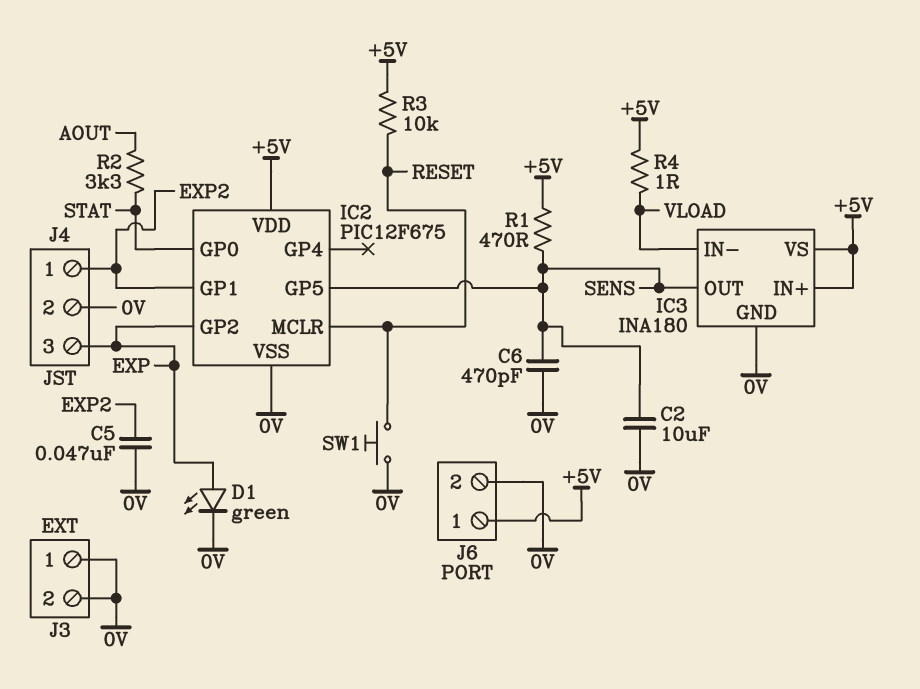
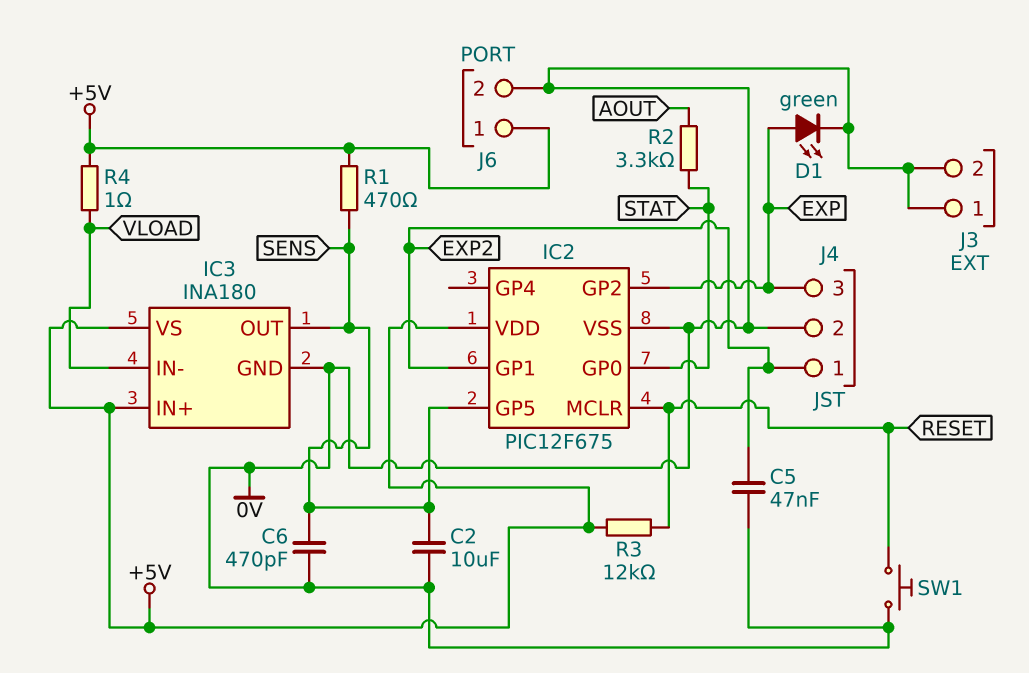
R3: 10k (+5V, RESET) -> 12k (+5V, RESET)

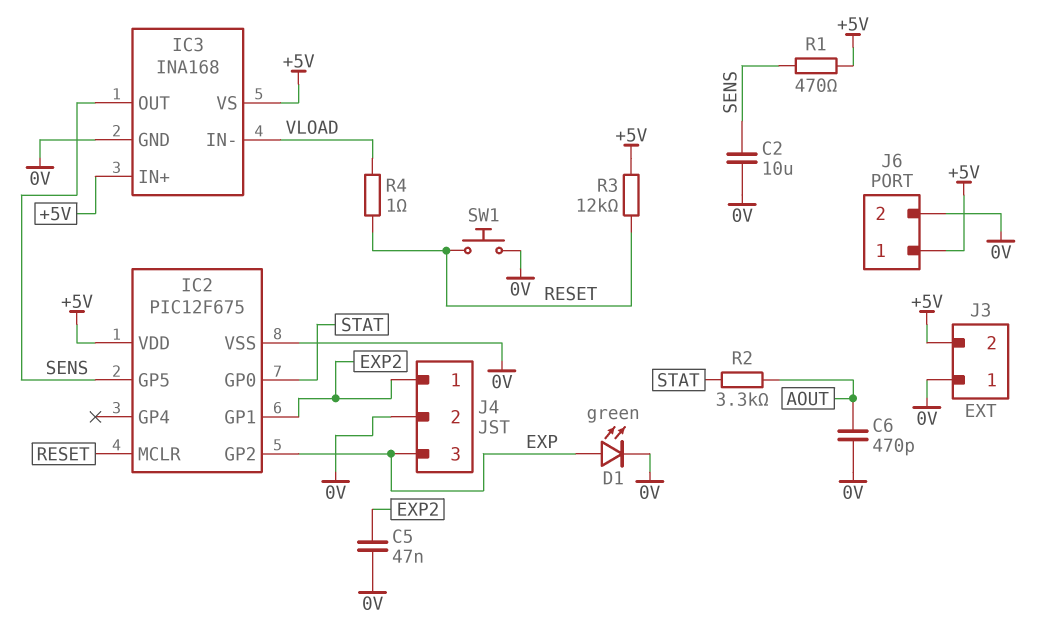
C6: 470pF (0V, SENS) -> 470pF (0V, AOUT)
IC3: INA180 -> INA168
J3 pin 2: 0V -> +5V
R4: 1 (+5V, VLOAD) -> 1 (RESET, VLOAD)

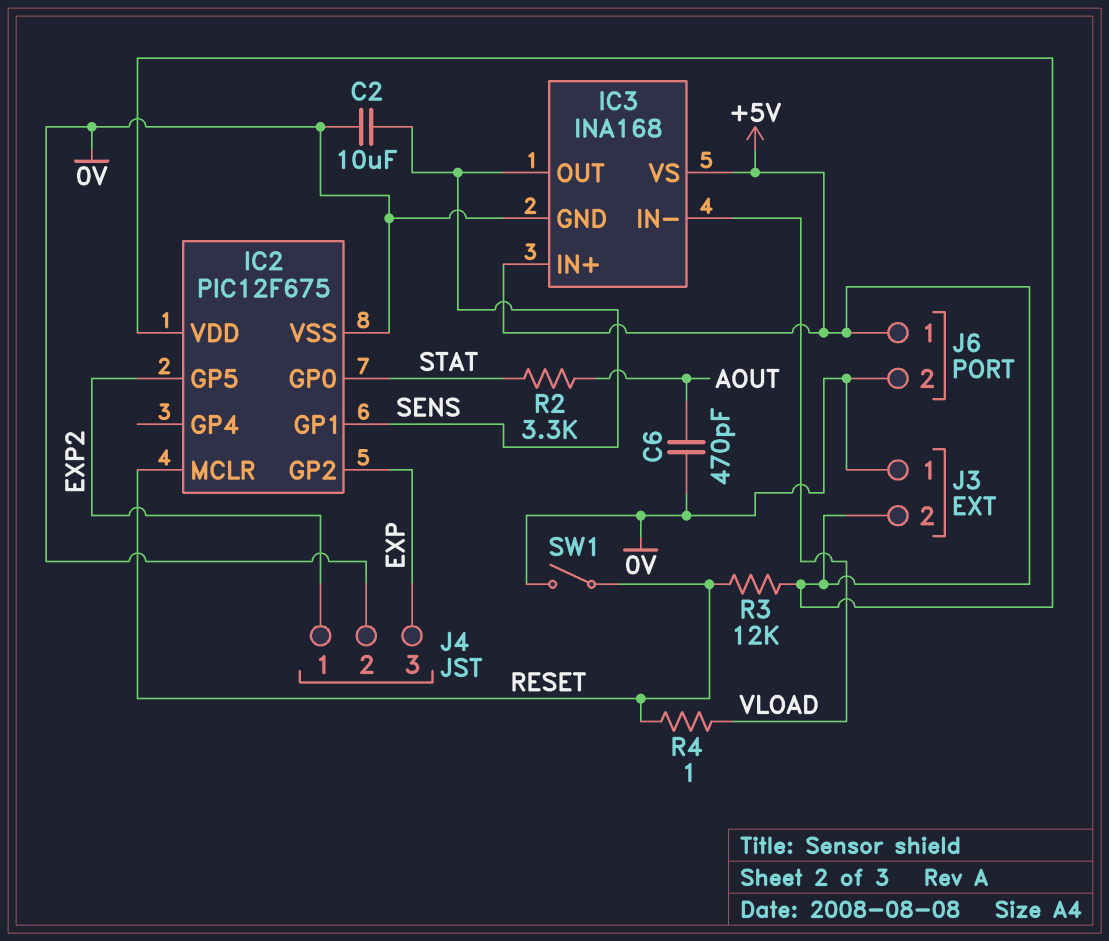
C5: 47nF (0V, EXP2) -> none
D1: LED green (A EXP, K 0V) -> none
IC2 pin GP1: EXP2 -> SENS
IC2 pin GP5: SENS -> EXP2
R1: 470 (+5V, SENS) -> none
SW1: button (0V, RESET) -> switch (0V, RESET)

